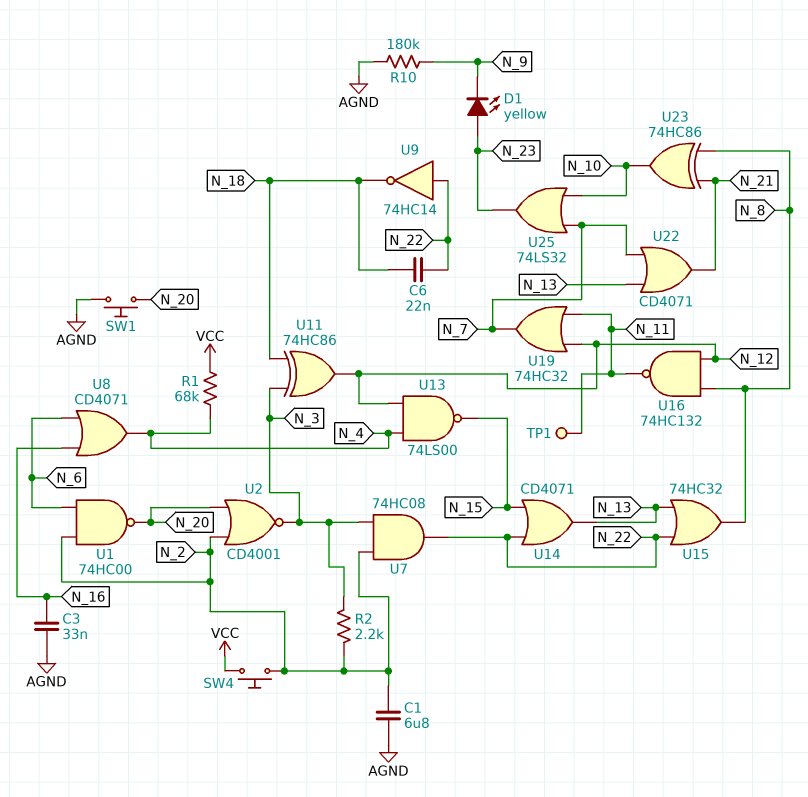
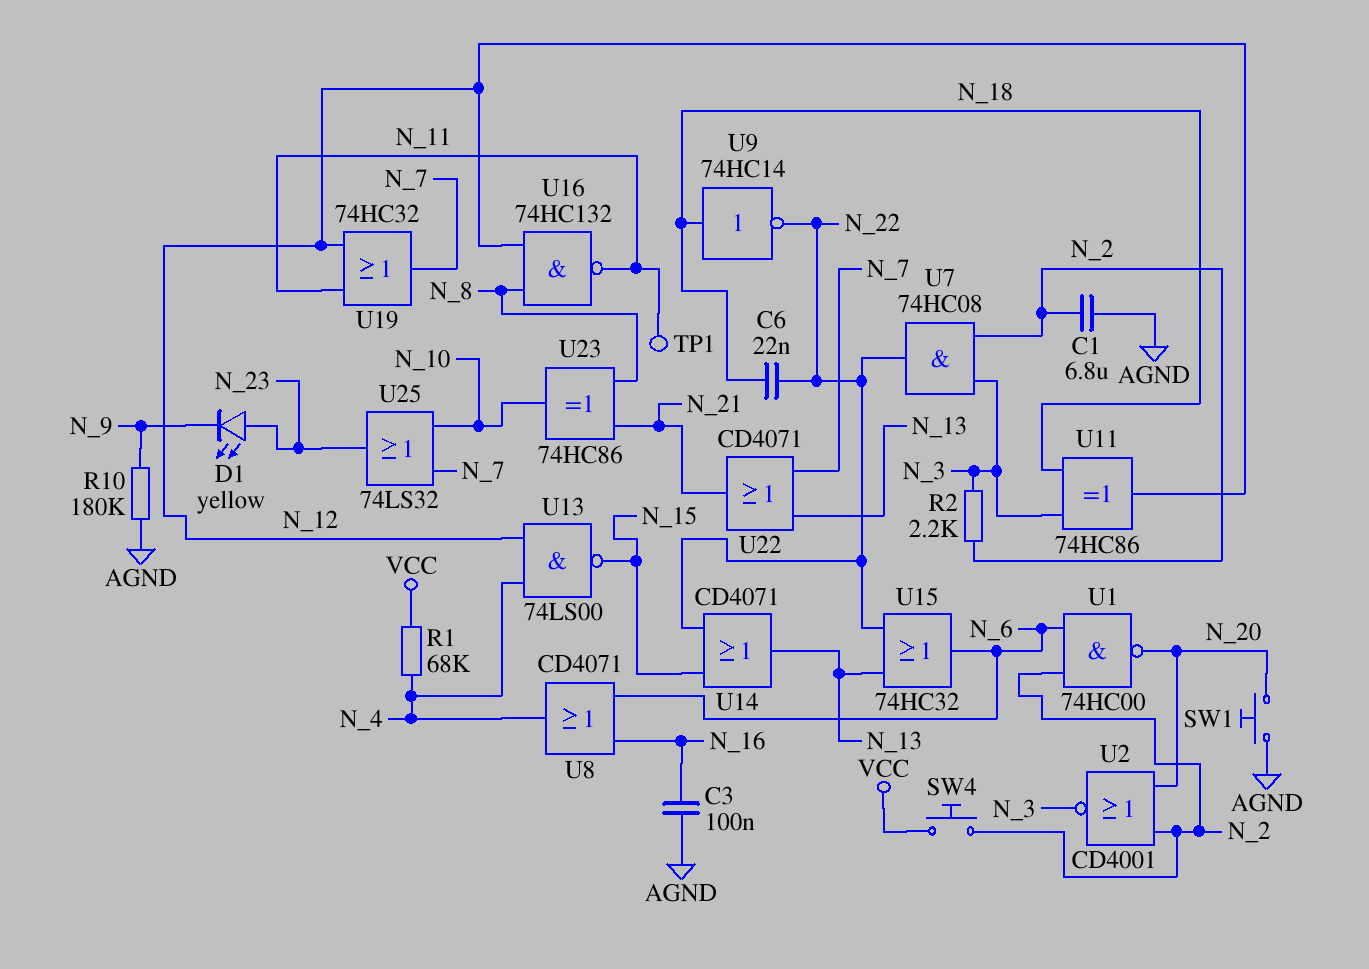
C3: 33nF (AGND, N_16) -> 100nF (AGND, N_16)
U9: NOT 74HC14 (in N_22, out N_18) -> NOT 74HC14 (in N_18, out N_22)
U15: OR 74HC32 (in N_13, in N_22, out N_8) -> OR 74HC32 (in N_13, in N_22, out N_6)

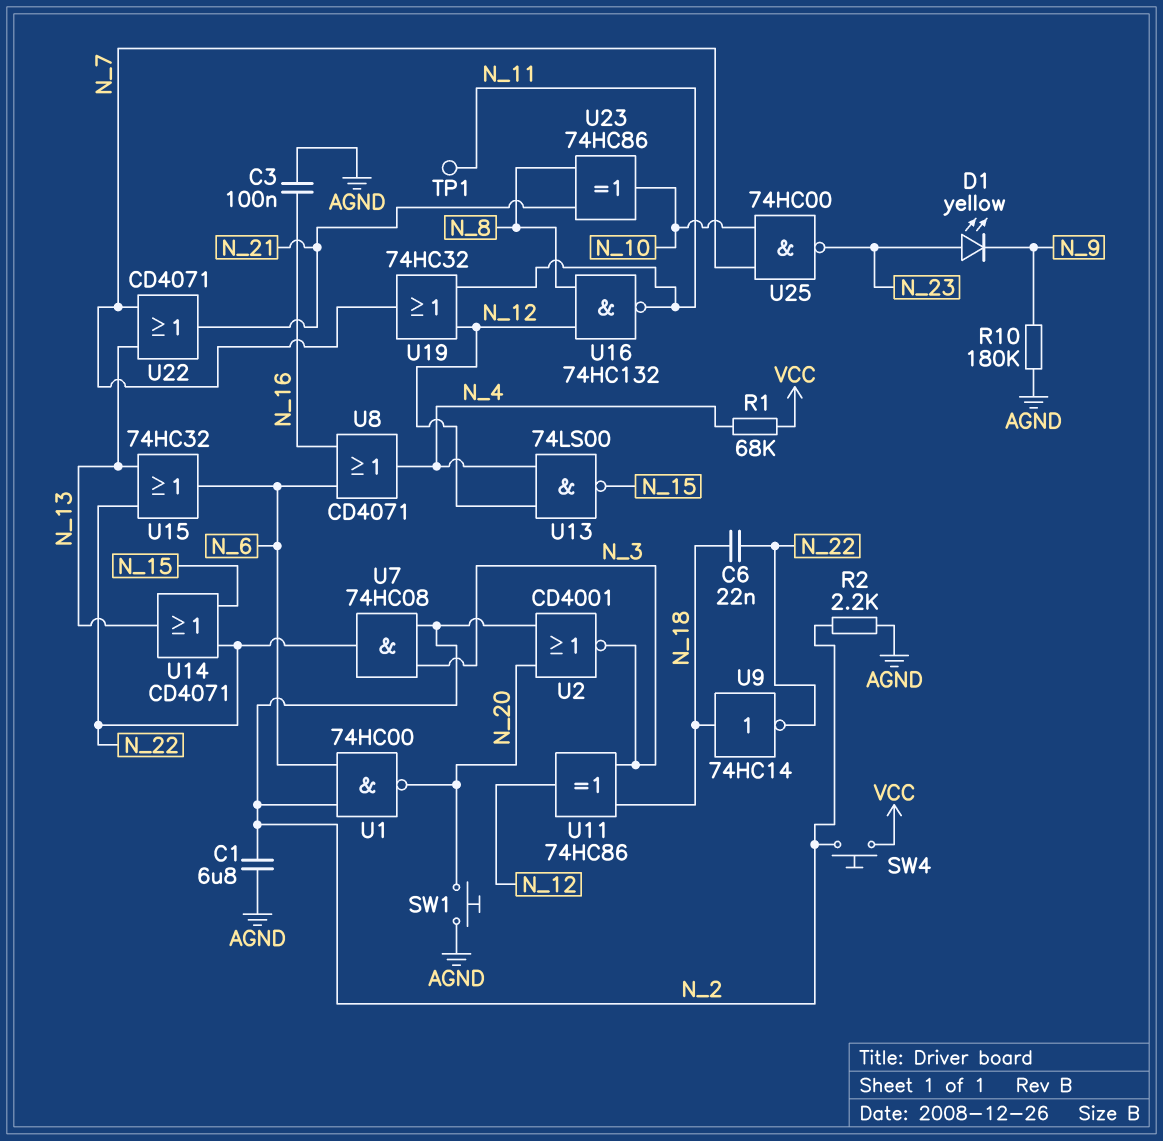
R2: 2.2k (N_2, N_3) -> 2.2k (AGND, N_2)
U25: OR 74LS32 (in N_7, in N_10, out N_23) -> NAND 74HC00 (in N_7, in N_10, out N_23)

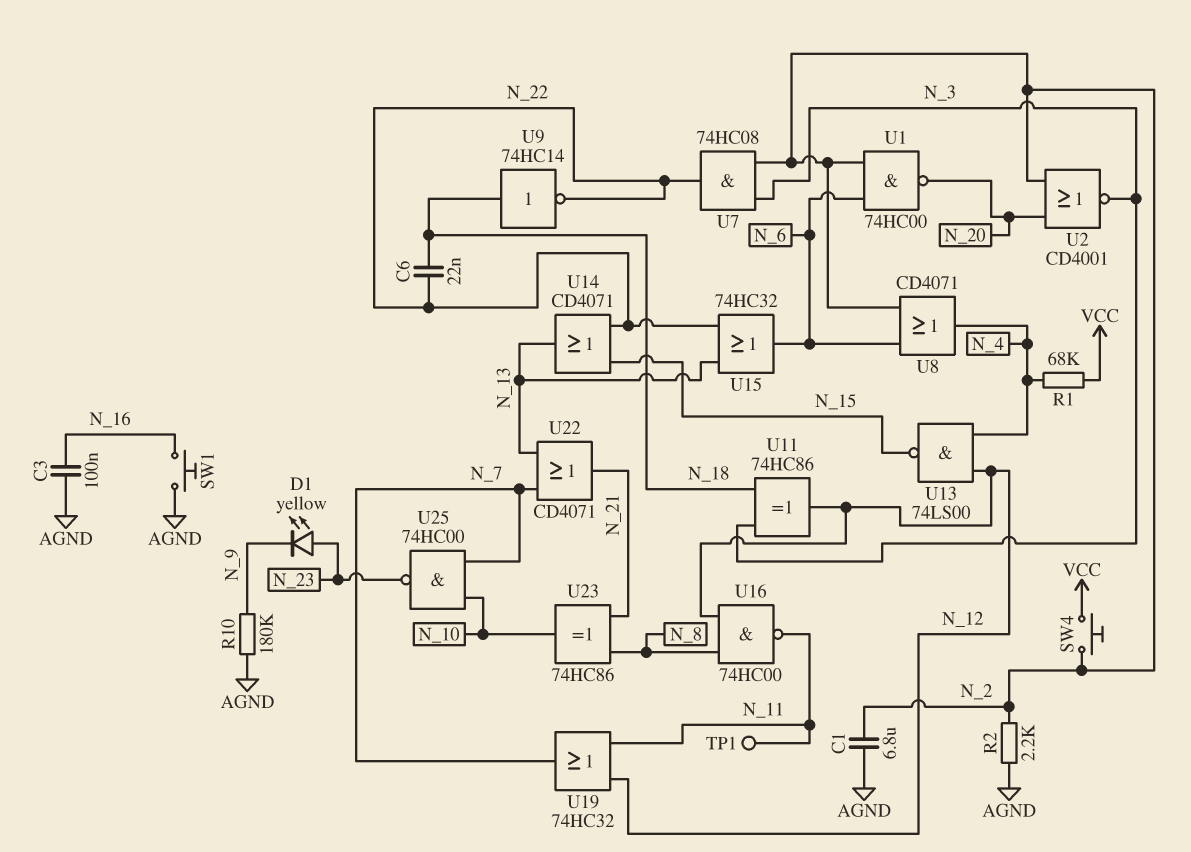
SW1: button (AGND, N_20) -> button (AGND, N_16)
U8: OR CD4071 (in N_6, in N_16, out N_4) -> OR CD4071 (in N_2, in N_6, out N_4)
U16: NAND 74HC132 (in N_8, in N_12, out N_11) -> NAND 74HC00 (in N_8, in N_12, out N_11)

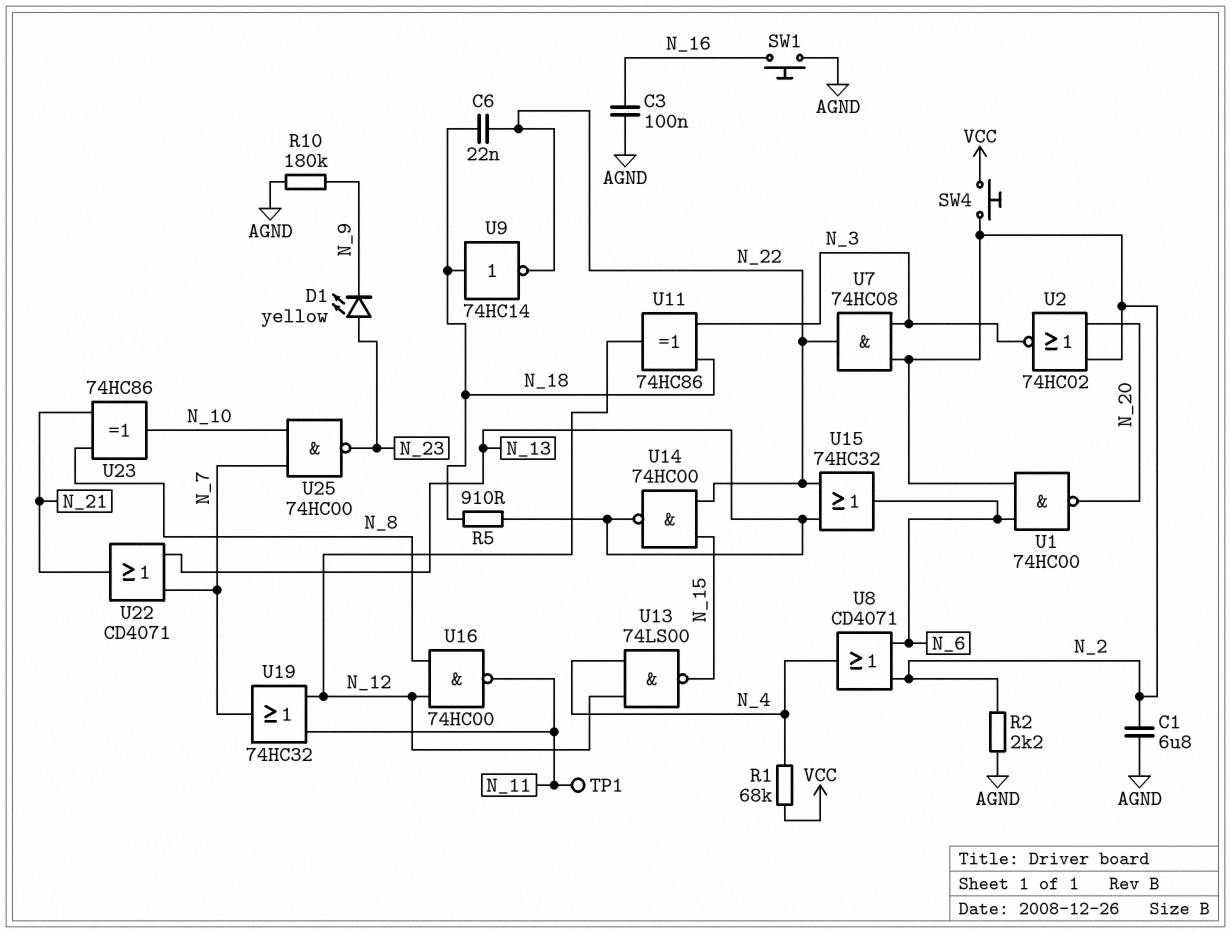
R5: none -> 910 (N_13, N_18)
U2: NOR CD4001 (in N_2, in N_20, out N_3) -> NOR 74HC02 (in N_2, in N_20, out N_3)
U14: OR CD4071 (in N_15, in N_22, out N_13) -> NAND 74HC00 (in N_15, in N_22, out N_13)

